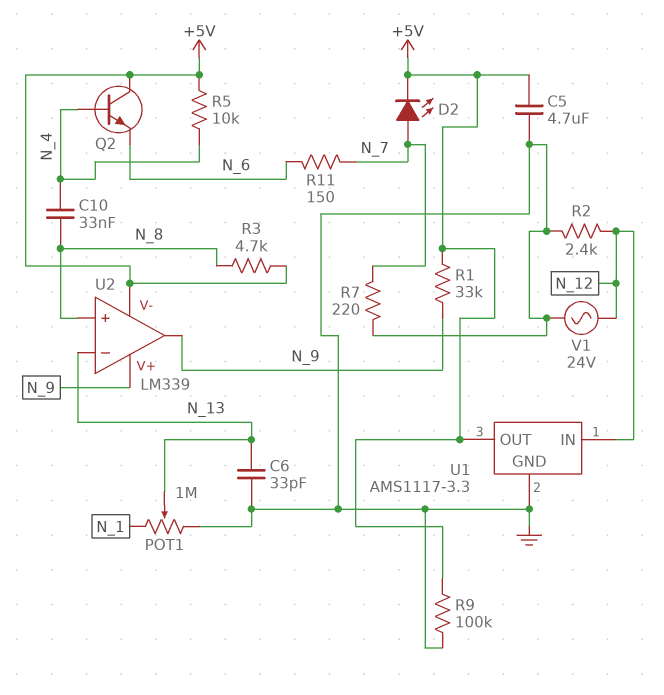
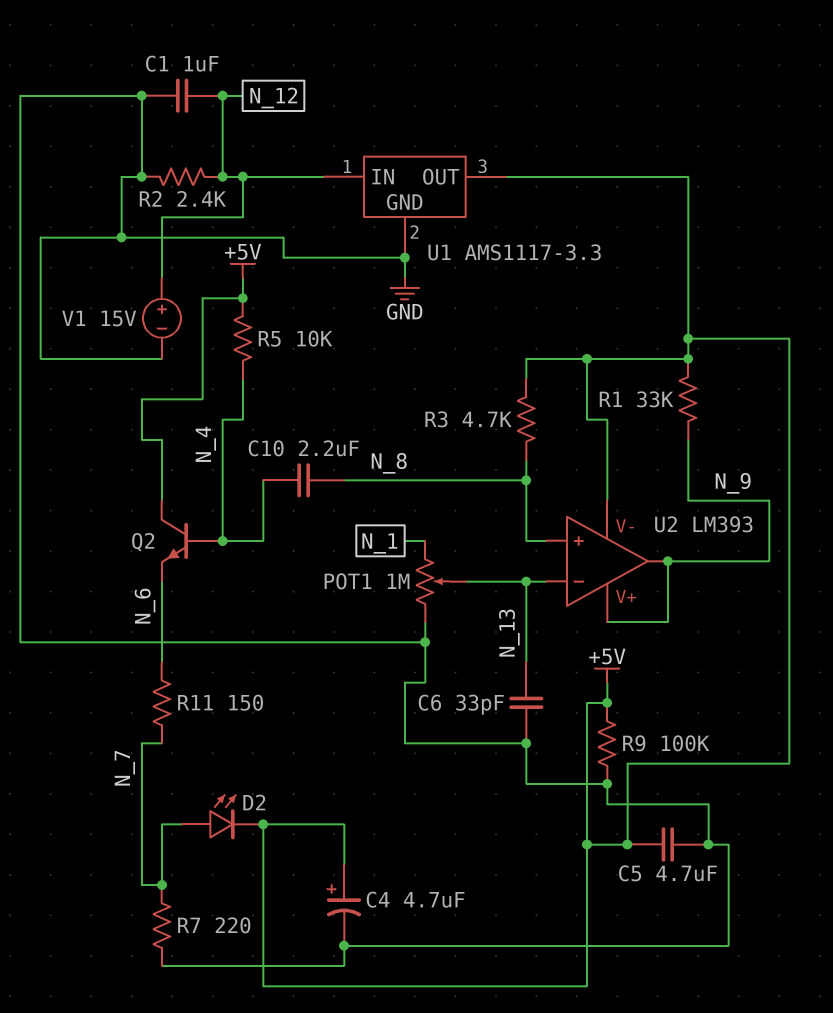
C1: none -> 1uF (GND, N_12)
C4: none -> 4.7uF (plus +5V, minus GND)
C10: 33nF (N_4, N_8) -> 2.2uF (N_4, N_8)
U2: LM339 -> LM393
V1: AC 24V (GND, N_12) -> 15V (plus N_12, minus GND)

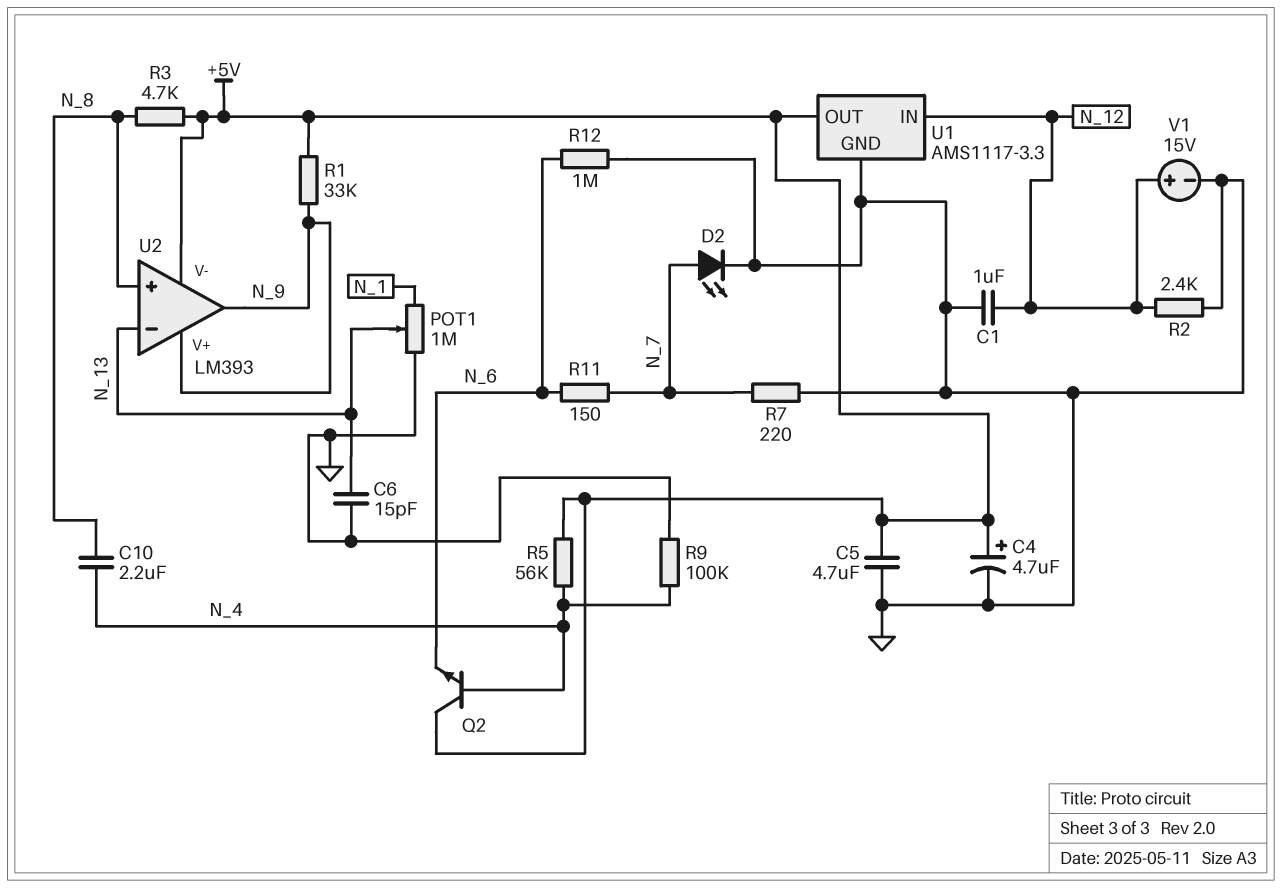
C6: 33pF (GND, N_13) -> 15pF (GND, N_13)
D2: LED (A N_7, K +5V) -> LED (A N_7, K GND)
R5: 10k (+5V, N_4) -> 56k (+5V, N_4)
R9: 100k (+5V, GND) -> 100k (GND, N_4)
R12: none -> 1M (GND, N_6)

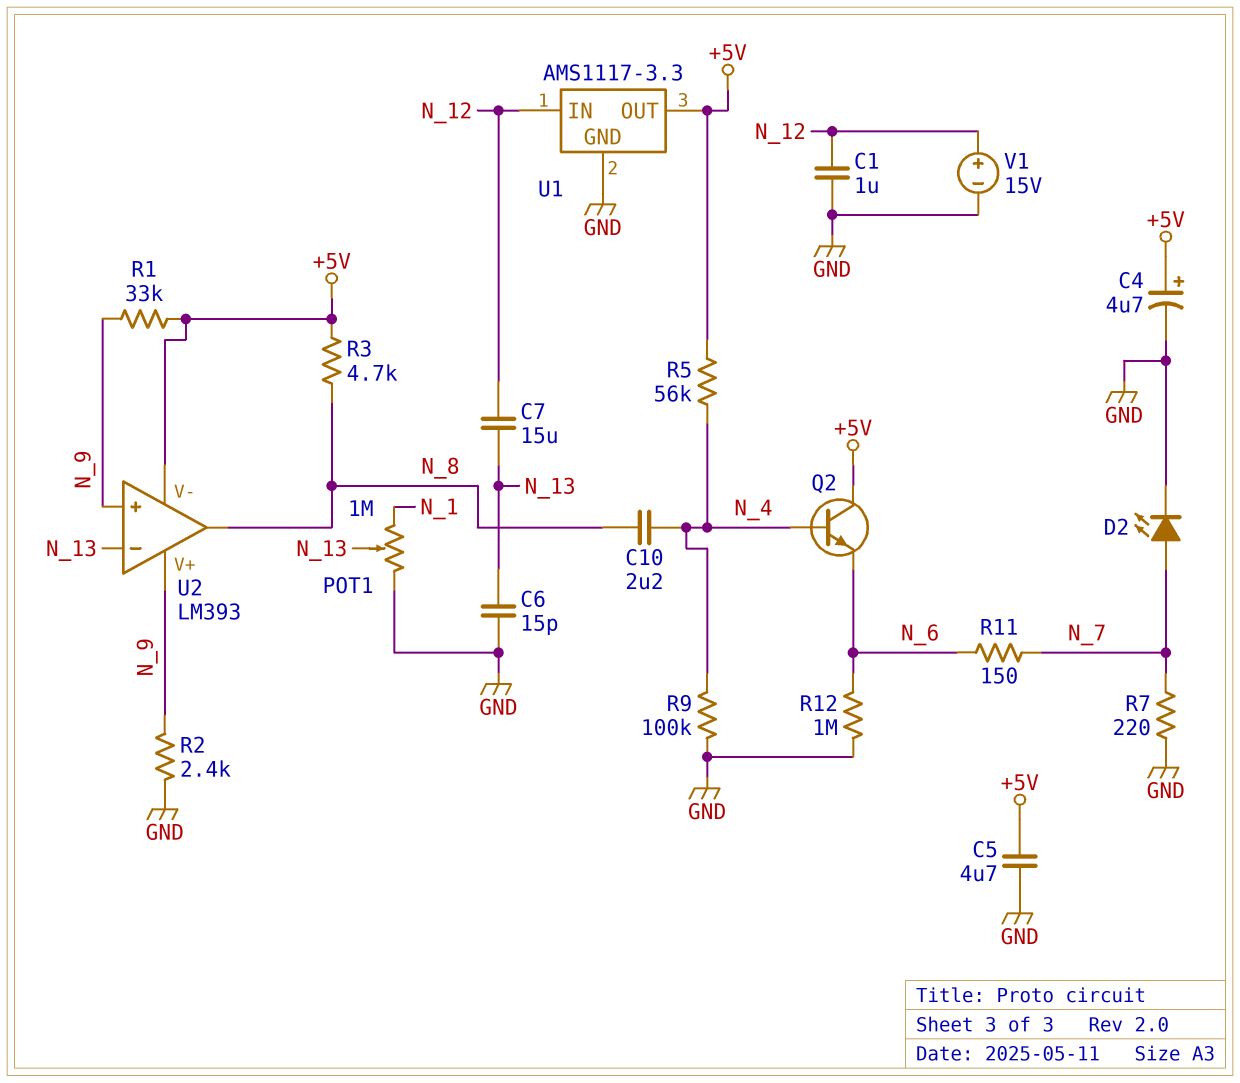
C7: none -> 15uF (N_12, N_13)
R2: 2.4k (GND, N_12) -> 2.4k (GND, N_9)
U2 pin in+: N_8 -> N_9
U2 pin out: N_9 -> N_8

